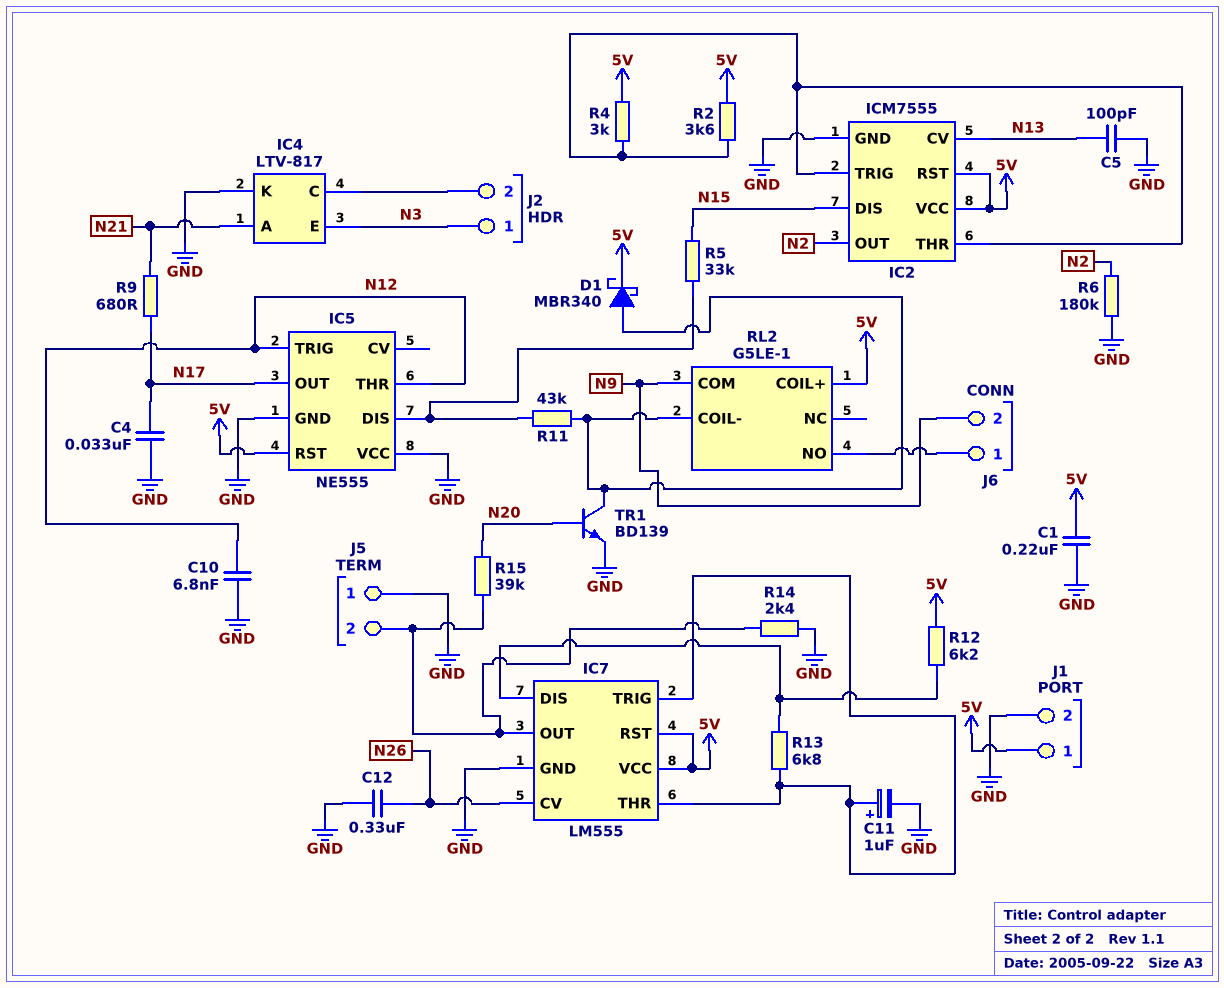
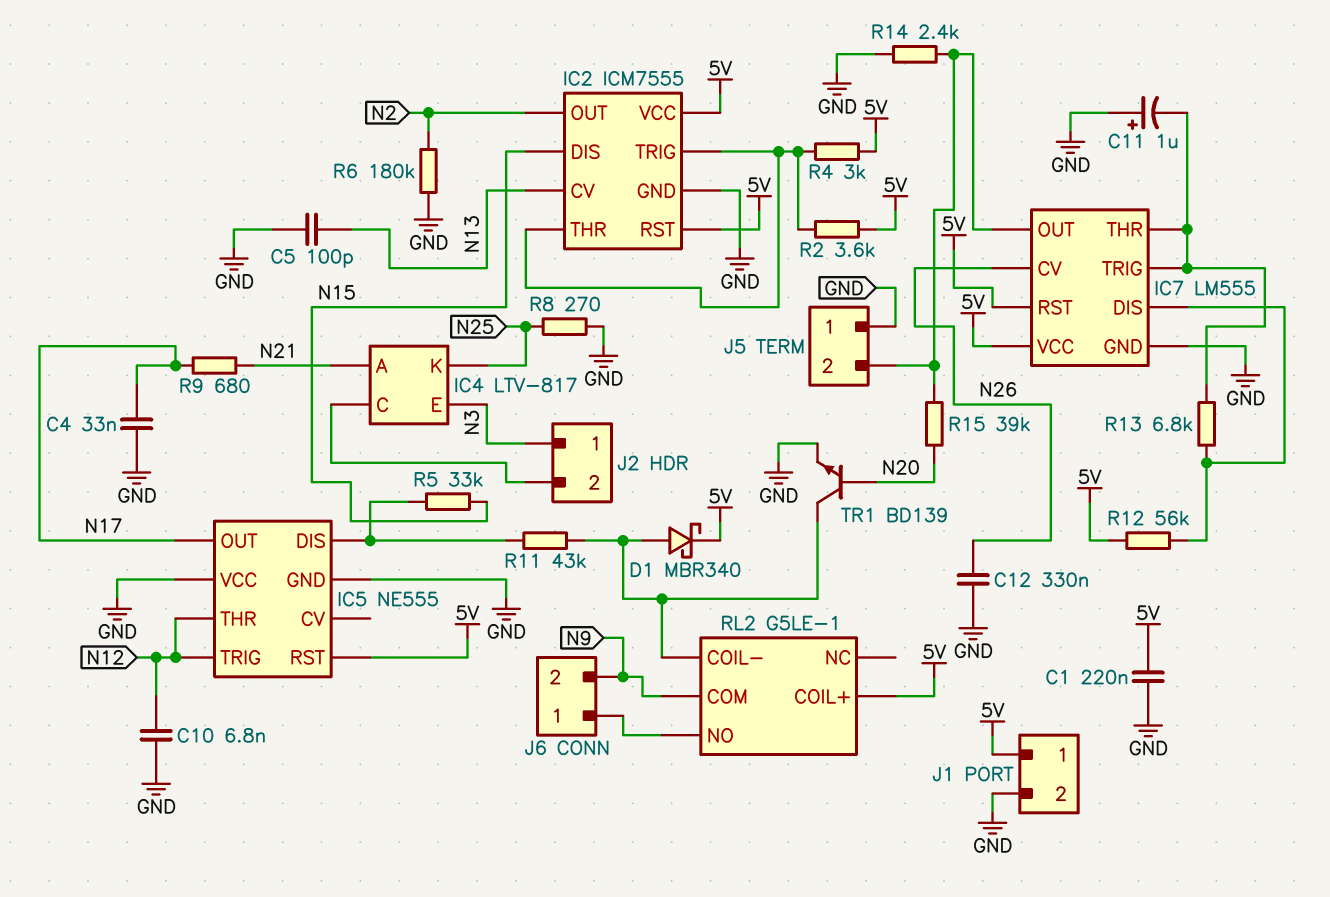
C11: 1uF (plus IC7/THR, minus GND) -> 1uF (plus GND, minus IC7/THR)
IC4 pin K: GND -> N25
R8: none -> 270 (GND, N25)
R12: 6.2k (5V, IC7/DIS) -> 56k (5V, IC7/DIS)

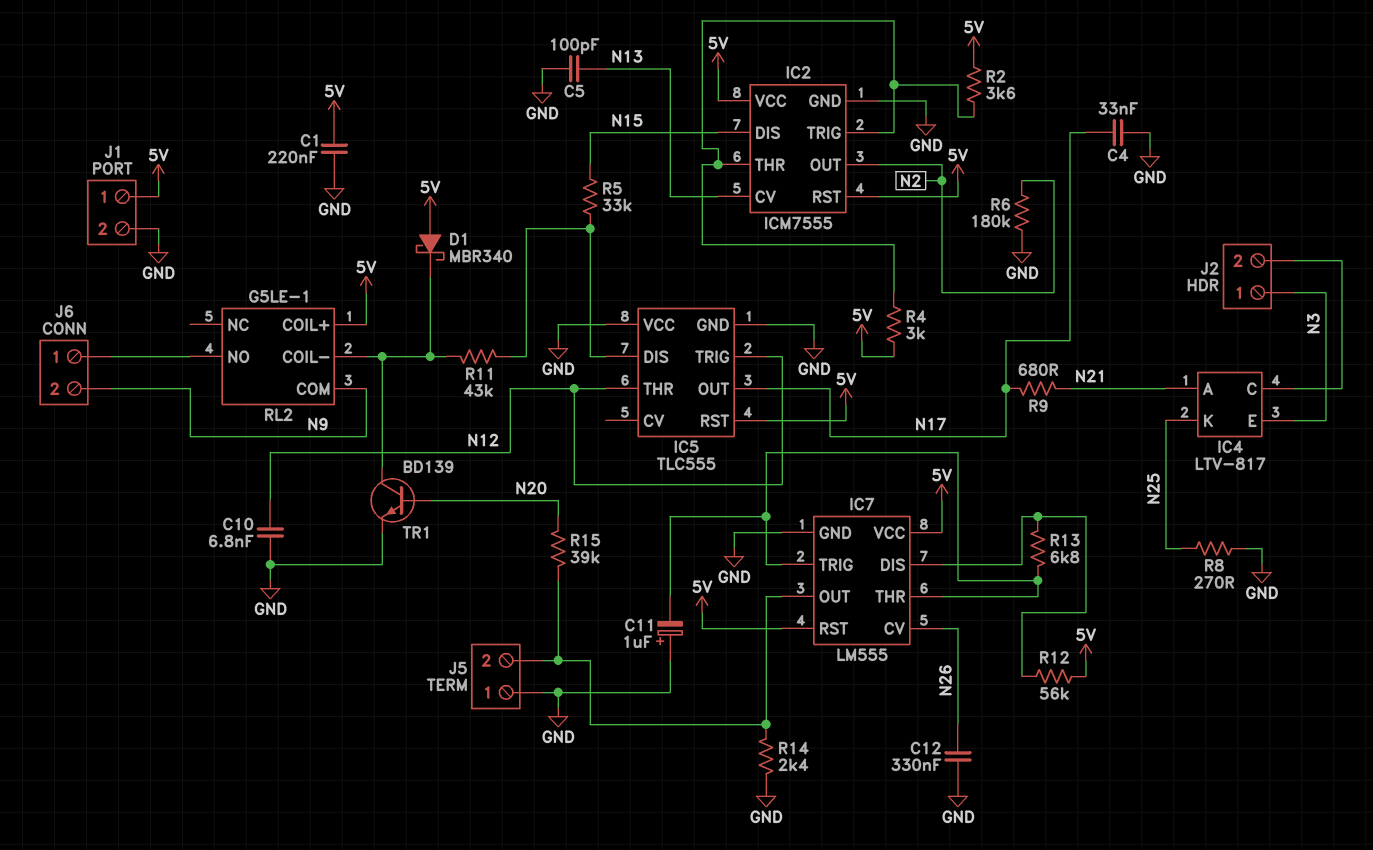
D1: schottky MBR340 (A RL2/COIL-, K 5V) -> schottky MBR340 (A 5V, K RL2/COIL-)
IC5: NE555 -> TLC555

